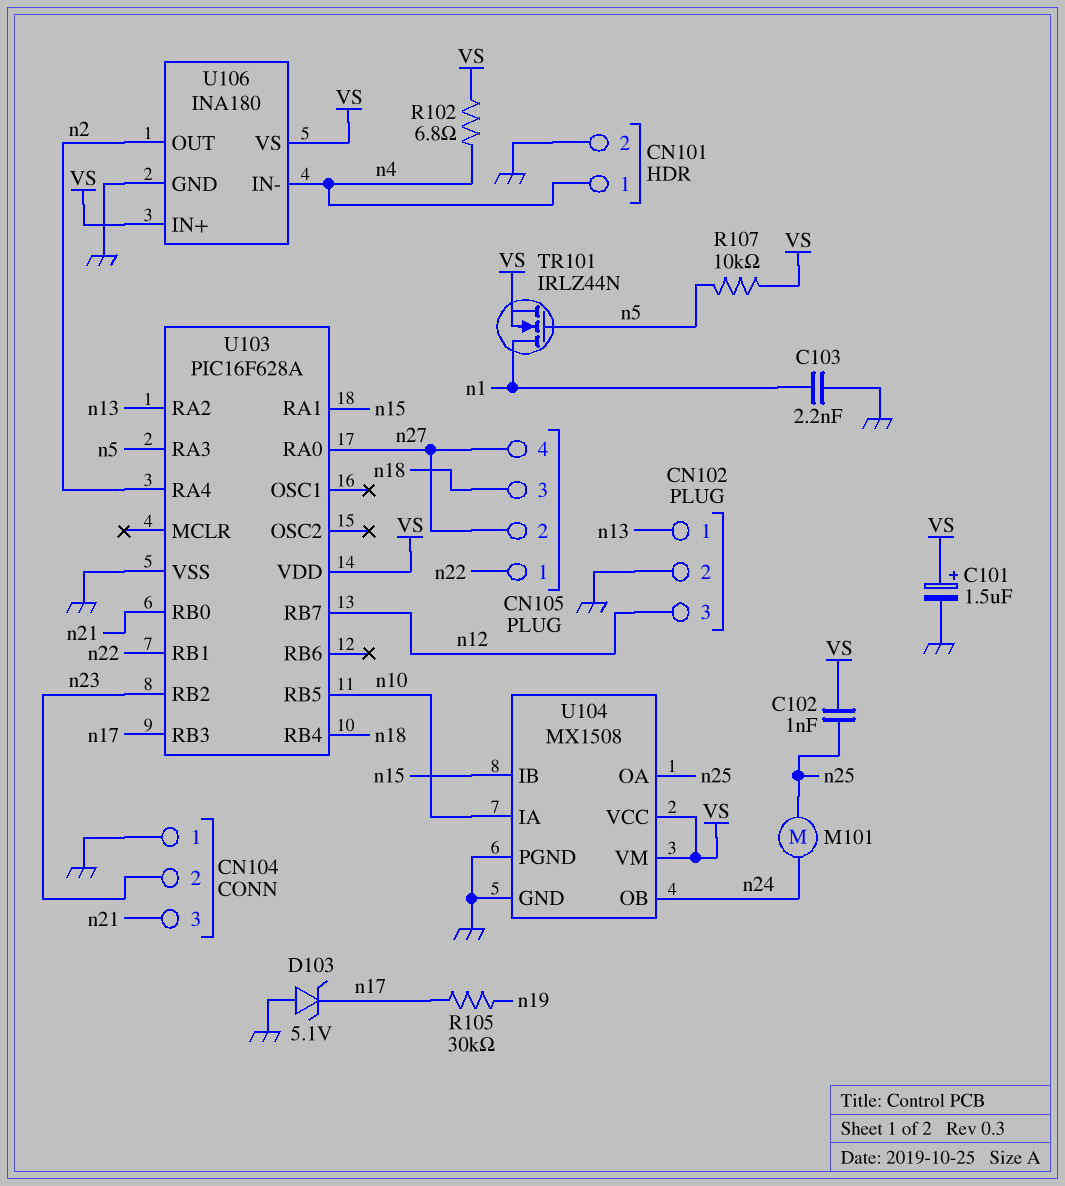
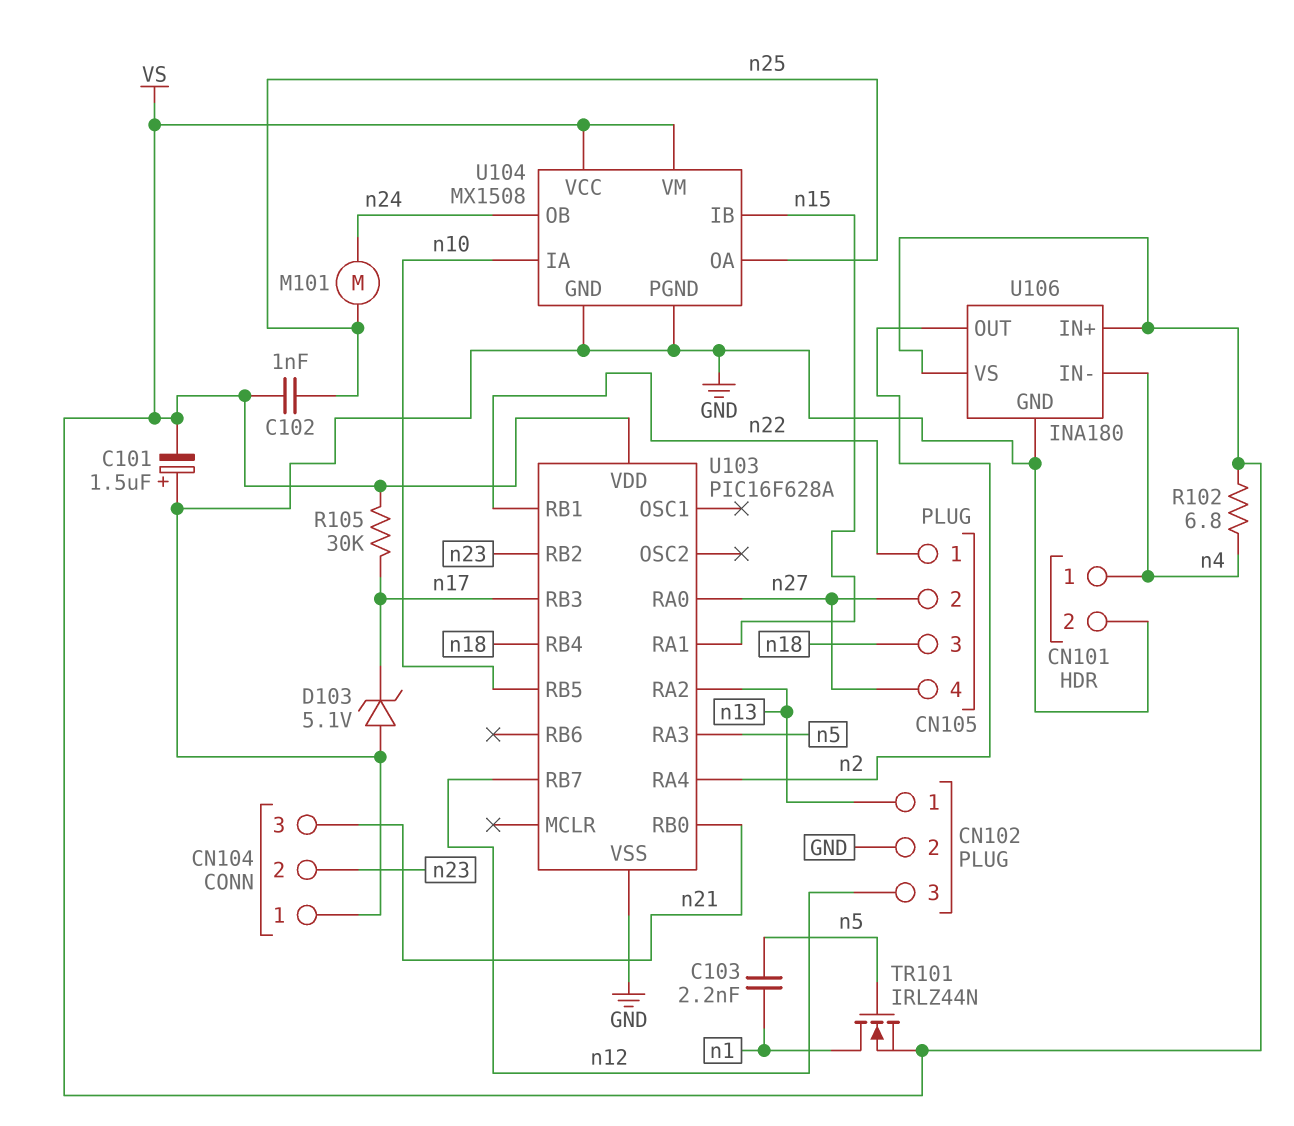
C101: 1.5uF (plus VS, minus GND) -> 1.5uF (plus GND, minus VS)
C103: 2.2nF (GND, n1) -> 2.2nF (n1, n5)
R105: 30k (n17, n19) -> 30k (VS, n17)
R107: 10k (VS, n5) -> none

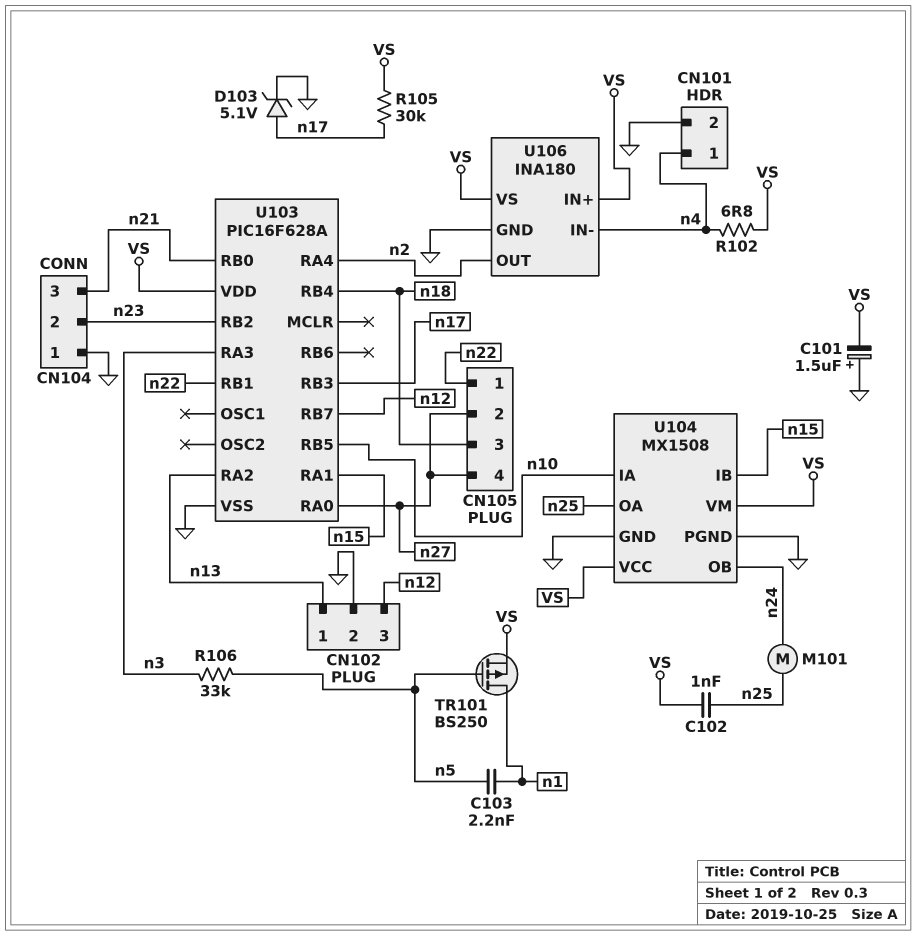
D103: zener 5.1V (A GND, K n17) -> zener 5.1V (A n17, K GND)
R106: none -> 33k (n3, n5)
TR101: NMOS IRLZ44N (G n5, D n1, S VS) -> PMOS BS250 (G n5, D n1, S VS)
U103 pin RA3: n5 -> n3

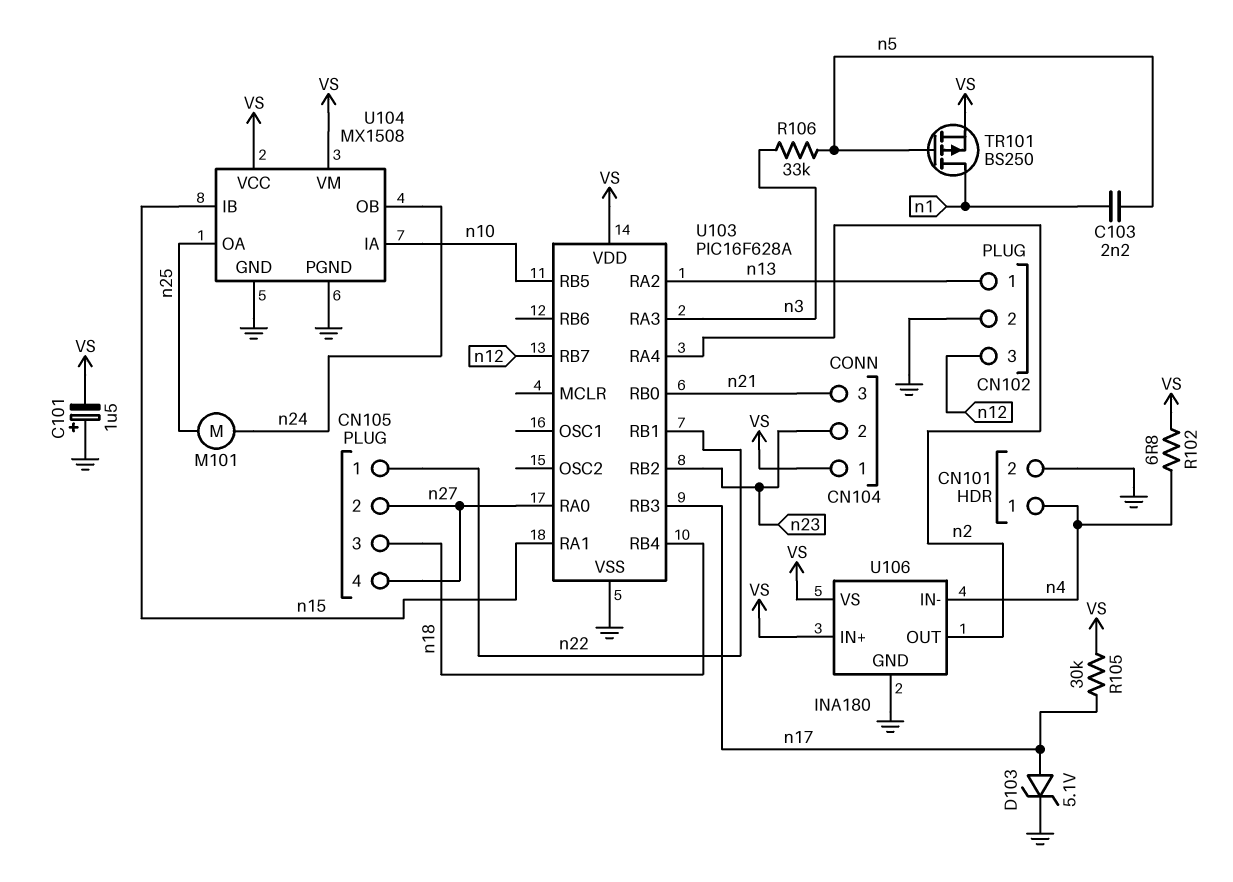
C102: 1nF (VS, n25) -> none
CN104 pin 1: GND -> VS

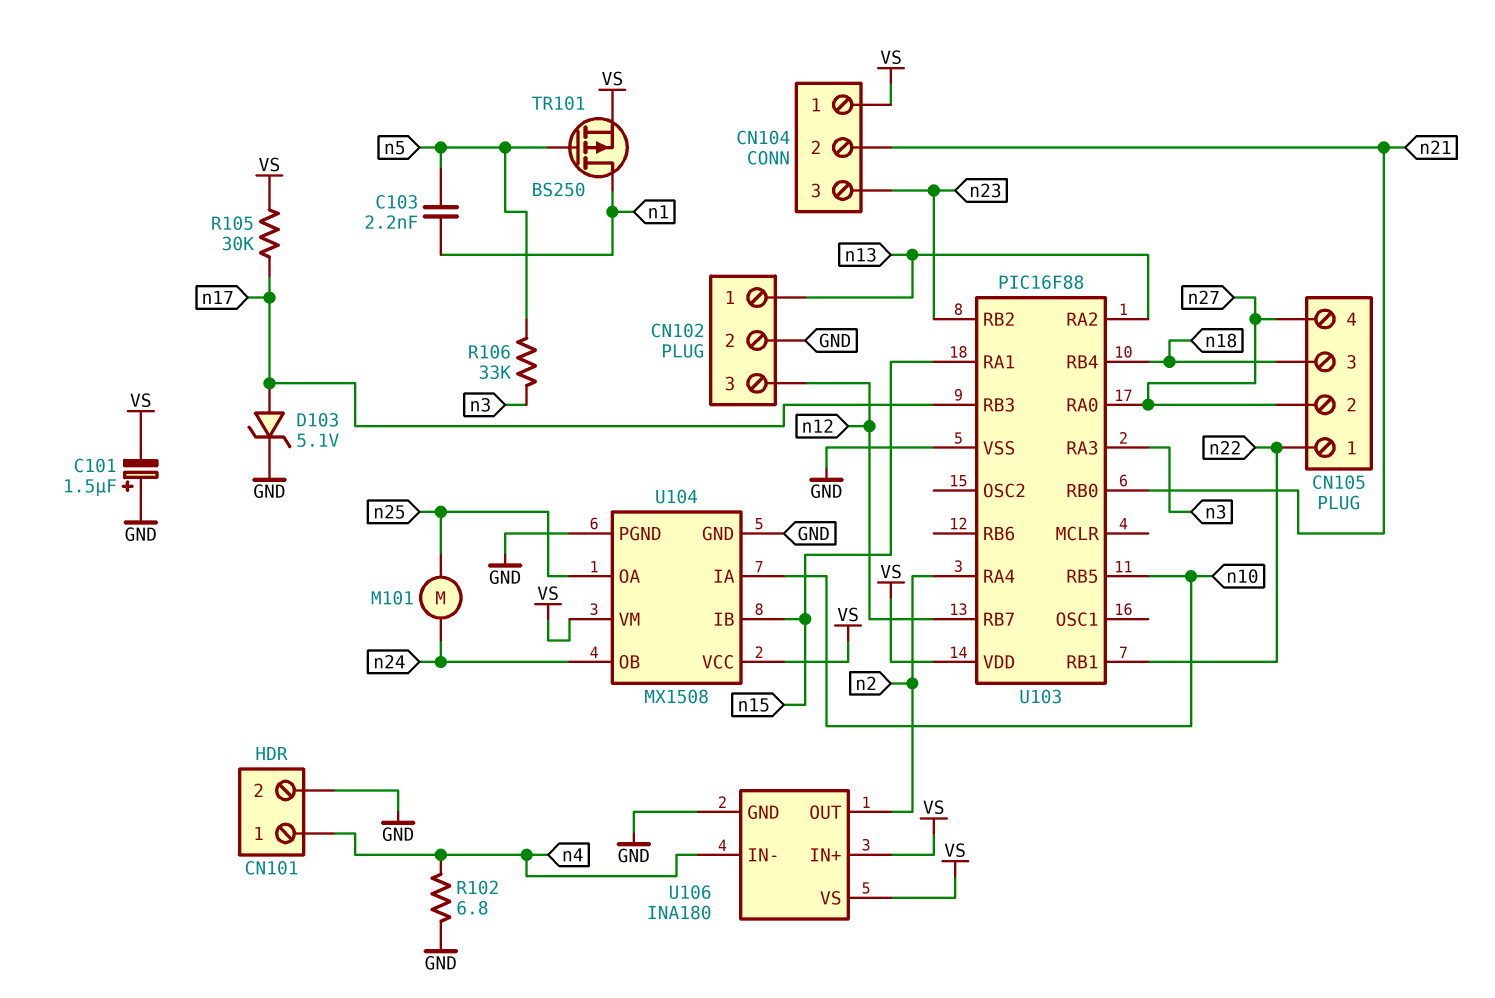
CN104 pin 2: n23 -> n21
CN104 pin 3: n21 -> n23
R102: 6.8 (VS, n4) -> 6.8 (GND, n4)
U103: PIC16F628A -> PIC16F88

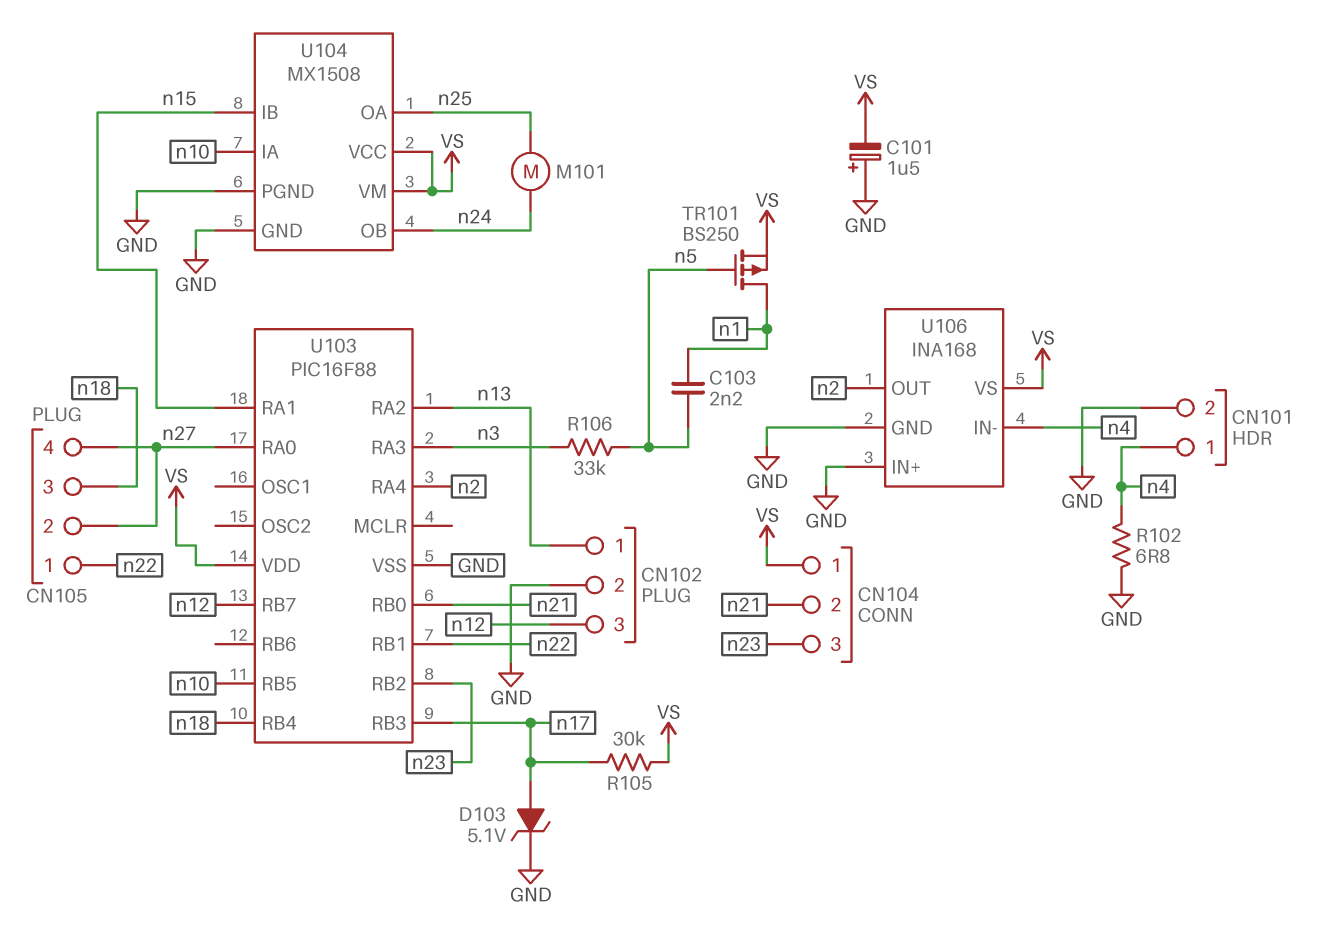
U106: INA180 -> INA168
U106 pin IN+: VS -> GND

